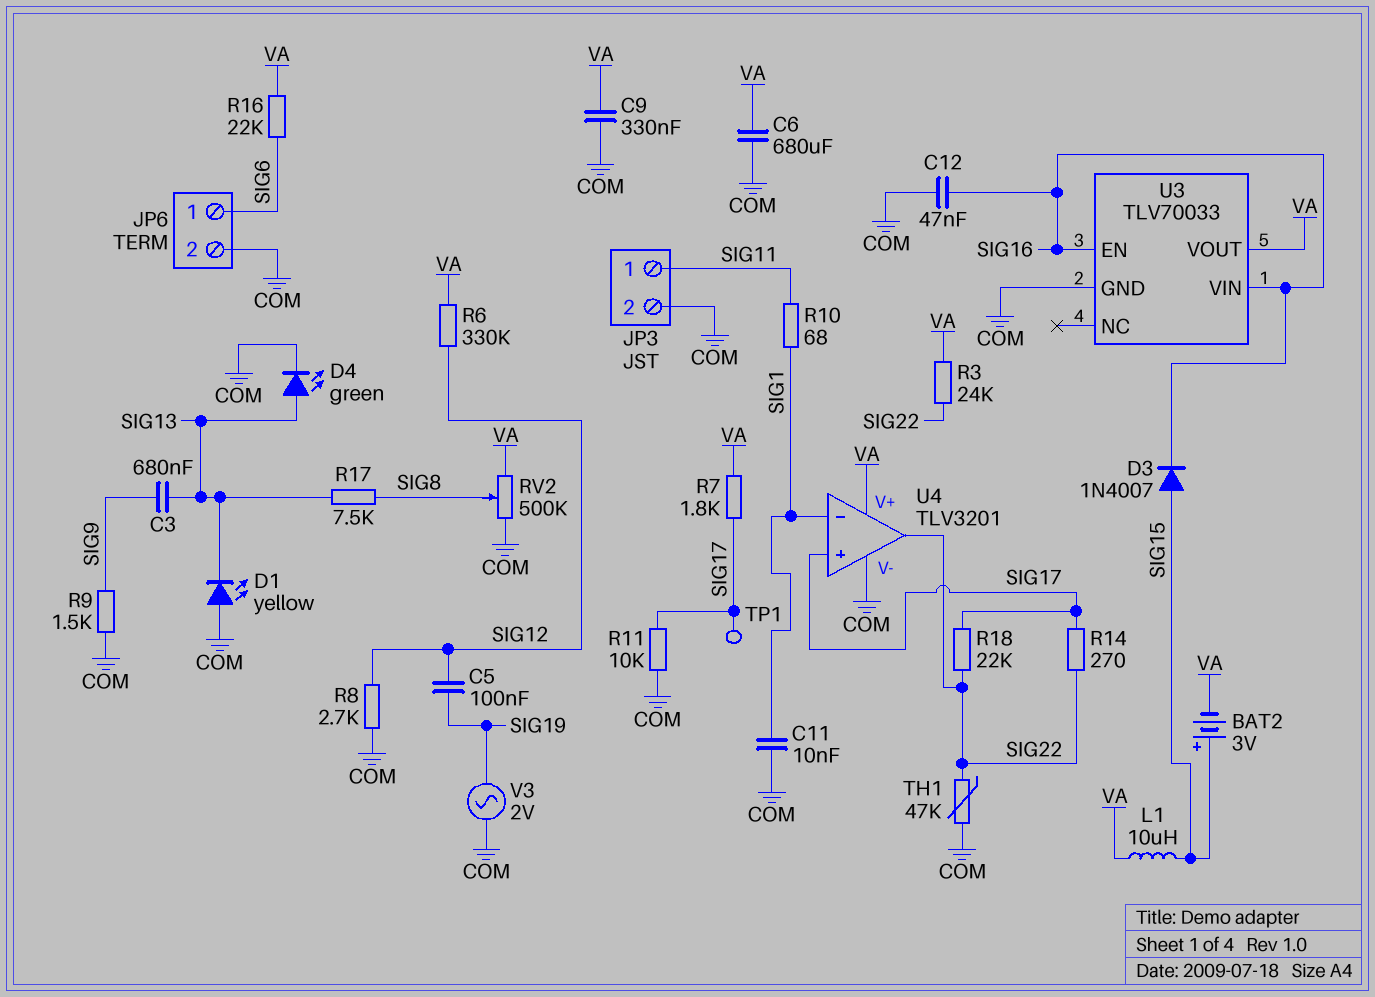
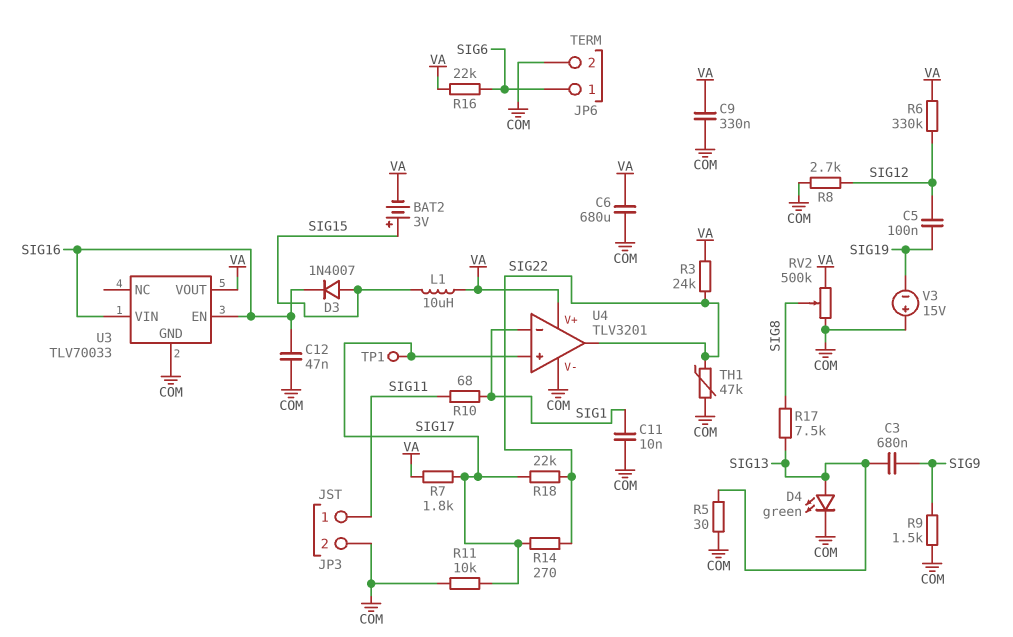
D1: LED yellow (A COM, K SIG13) -> none
R5: none -> 30 (COM, SIG13)
V3: AC 2V (COM, SIG19) -> 15V (plus COM, minus SIG19)

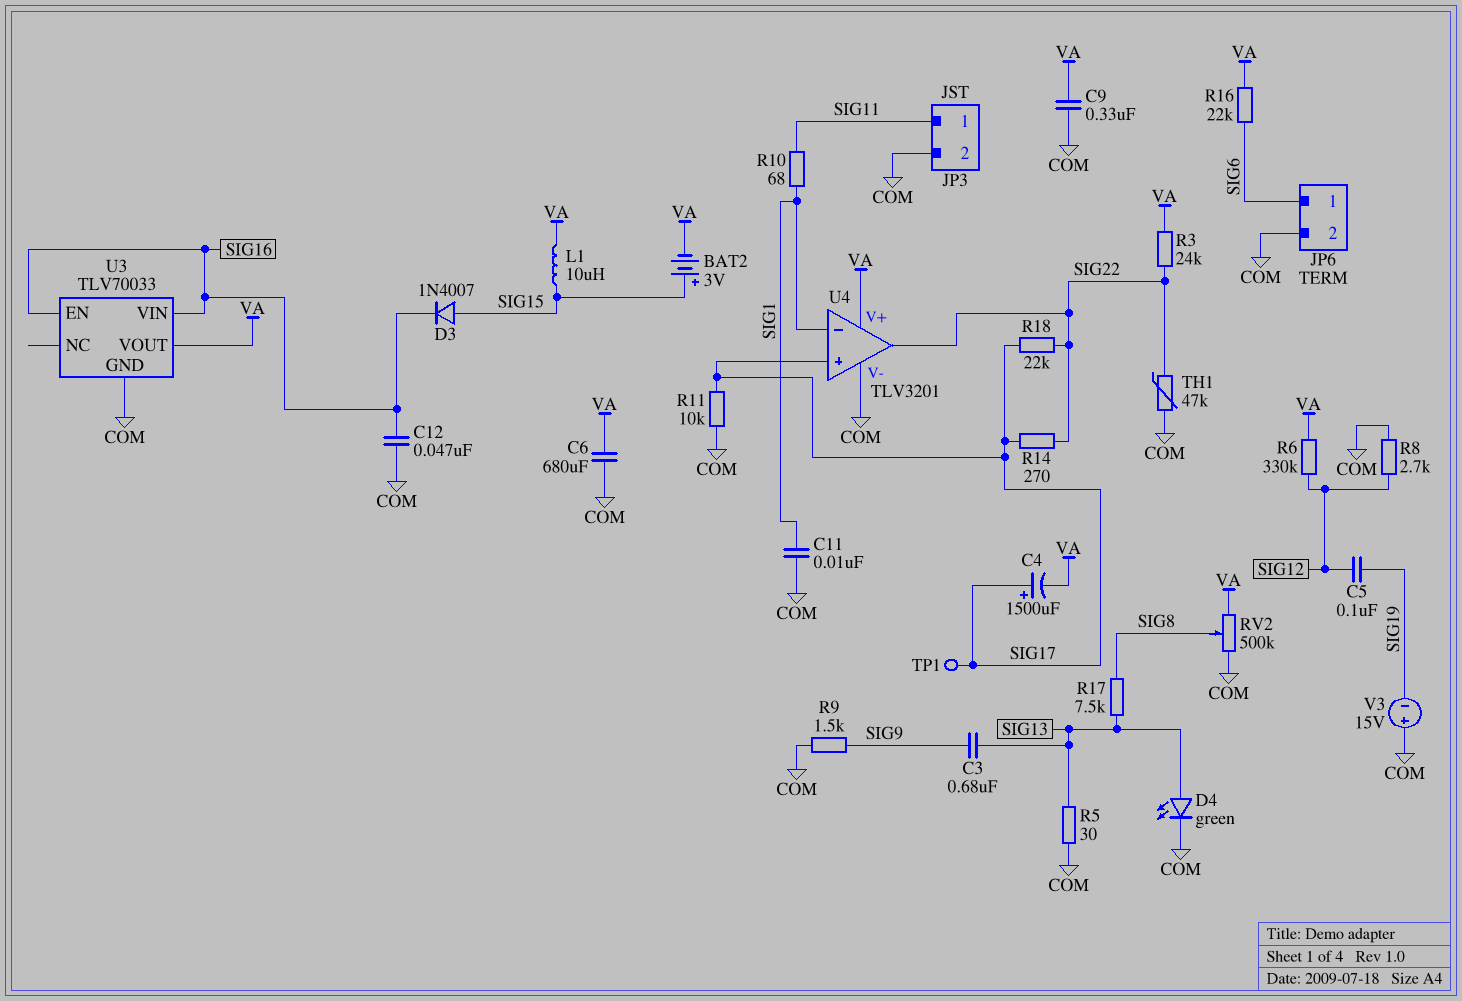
C4: none -> 1500uF (plus SIG17, minus VA)
R7: 1.8k (SIG17, VA) -> none

